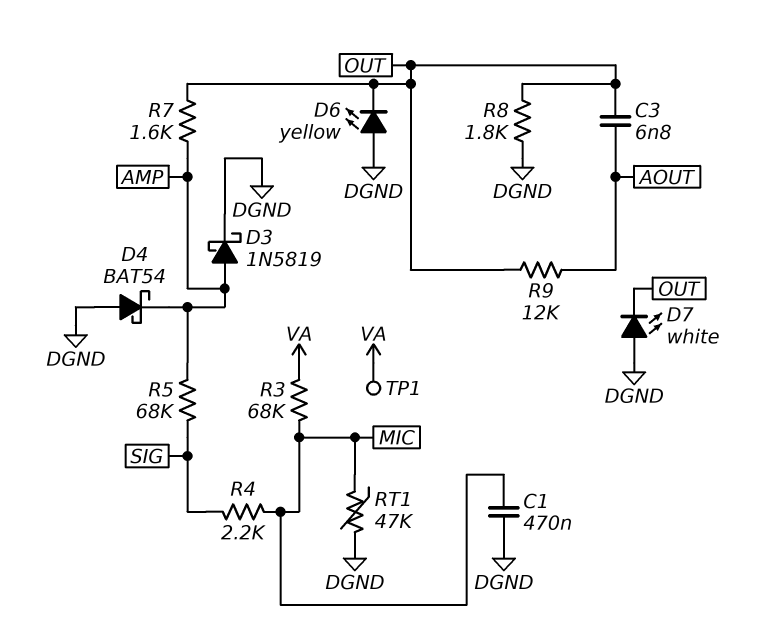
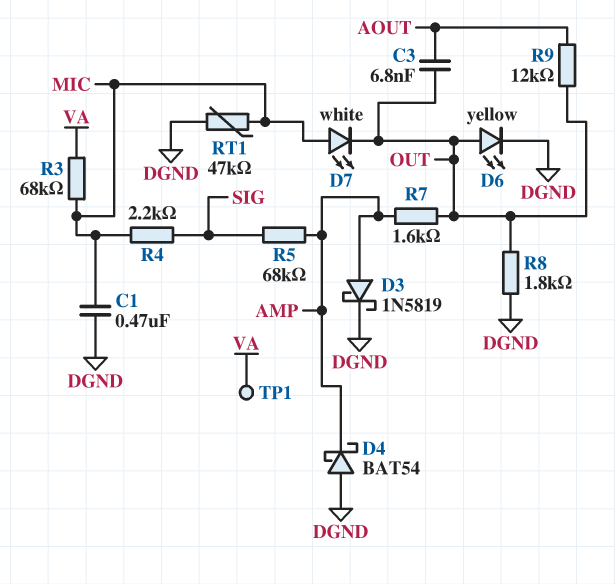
D6: LED yellow (A DGND, K OUT) -> LED yellow (A OUT, K DGND)
D7: LED white (A DGND, K OUT) -> LED white (A MIC, K OUT)

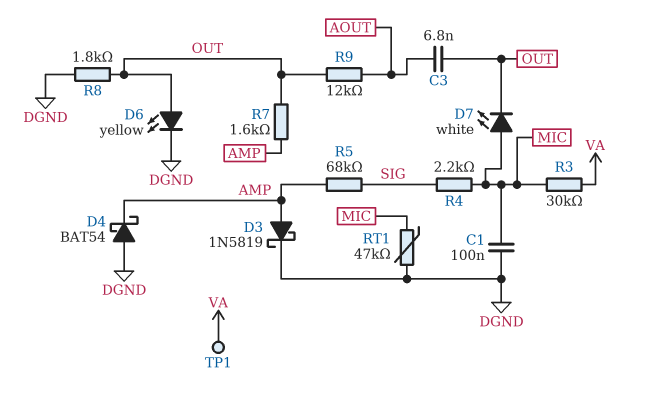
C1: 470nF (DGND, MIC) -> 100nF (DGND, MIC)
R3: 68k (MIC, VA) -> 30k (MIC, VA)

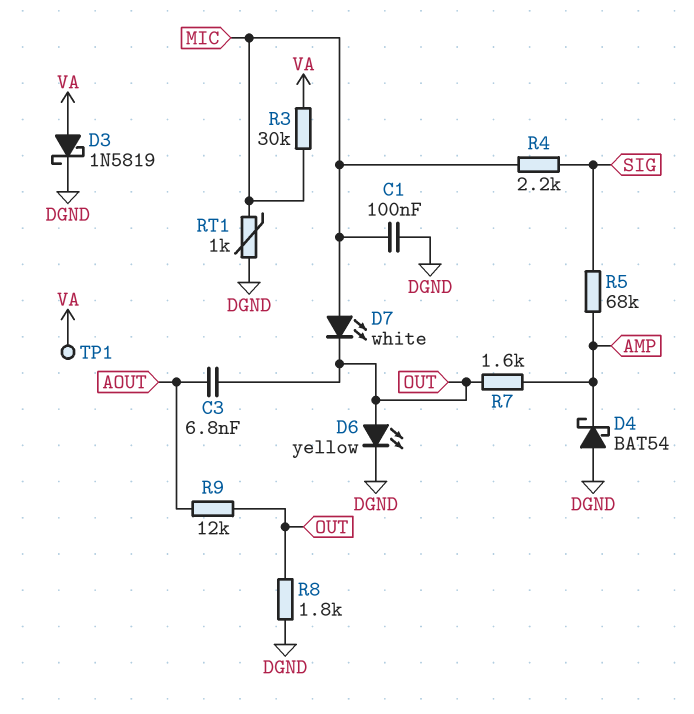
D3: schottky 1N5819 (A AMP, K DGND) -> schottky 1N5819 (A VA, K DGND)
RT1: 47k (DGND, MIC) -> 1k (DGND, MIC)

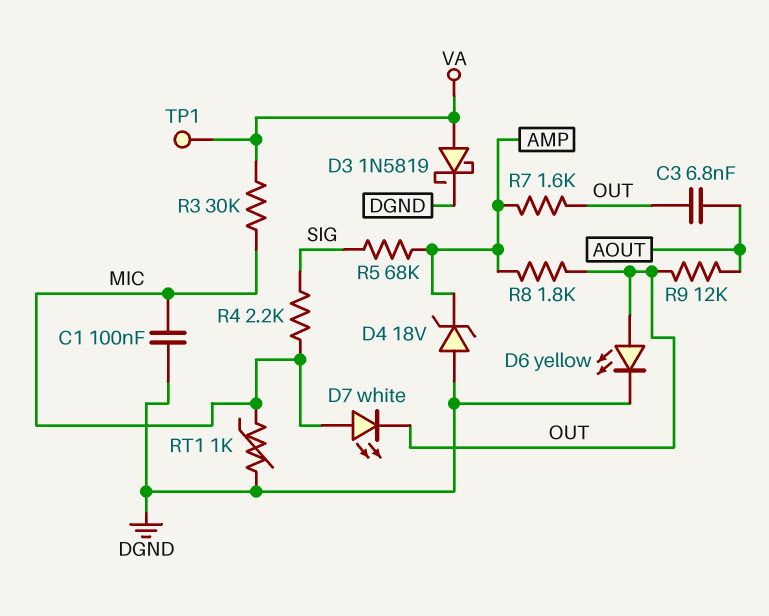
D4: schottky BAT54 (A DGND, K AMP) -> zener 18V (A DGND, K AMP)
R8: 1.8k (DGND, OUT) -> 1.8k (AMP, OUT)

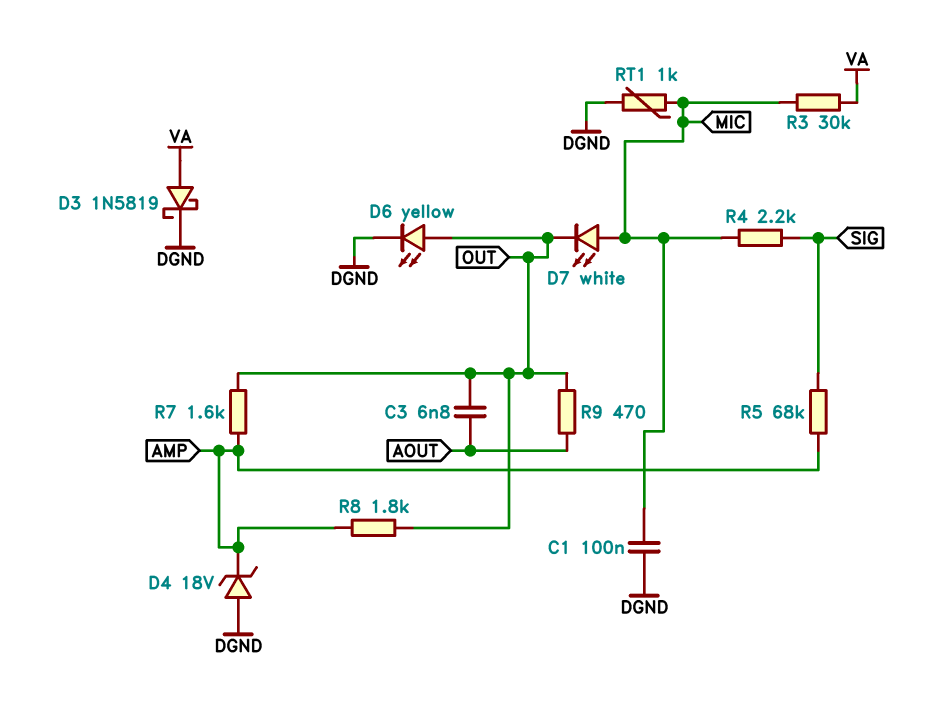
R9: 12k (AOUT, OUT) -> 470 (AOUT, OUT)
TP1: test point (VA) -> none

